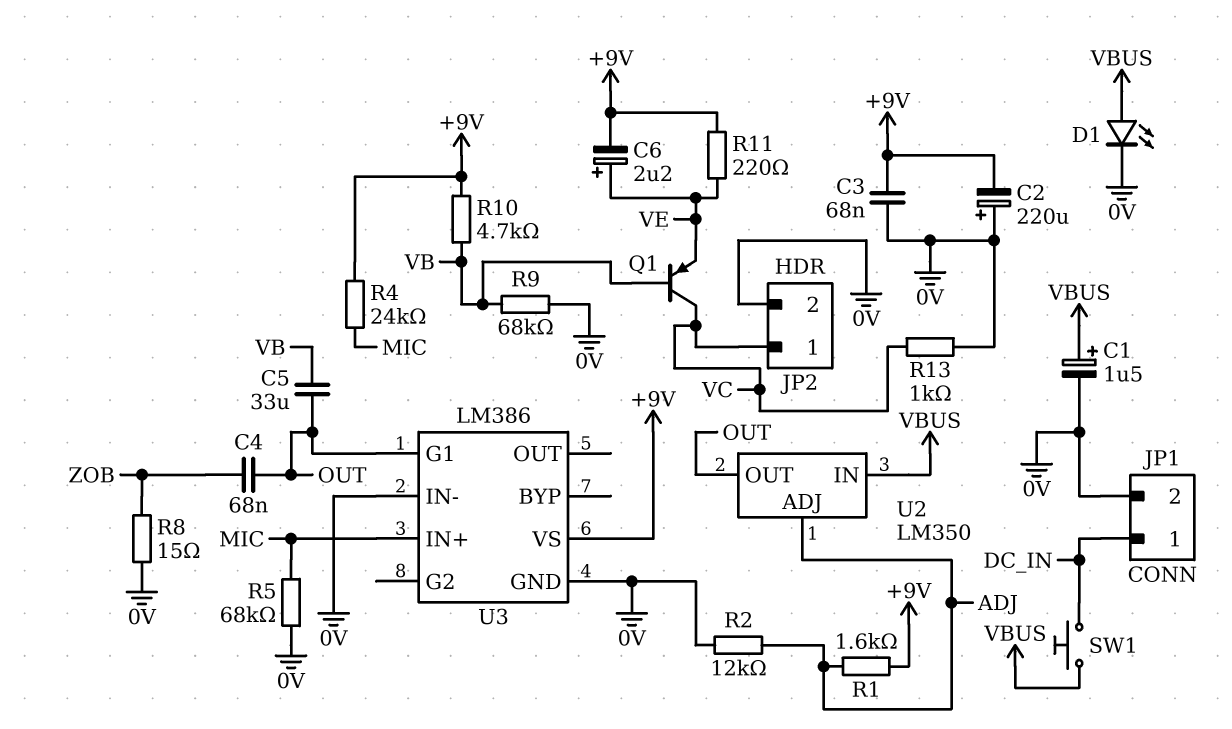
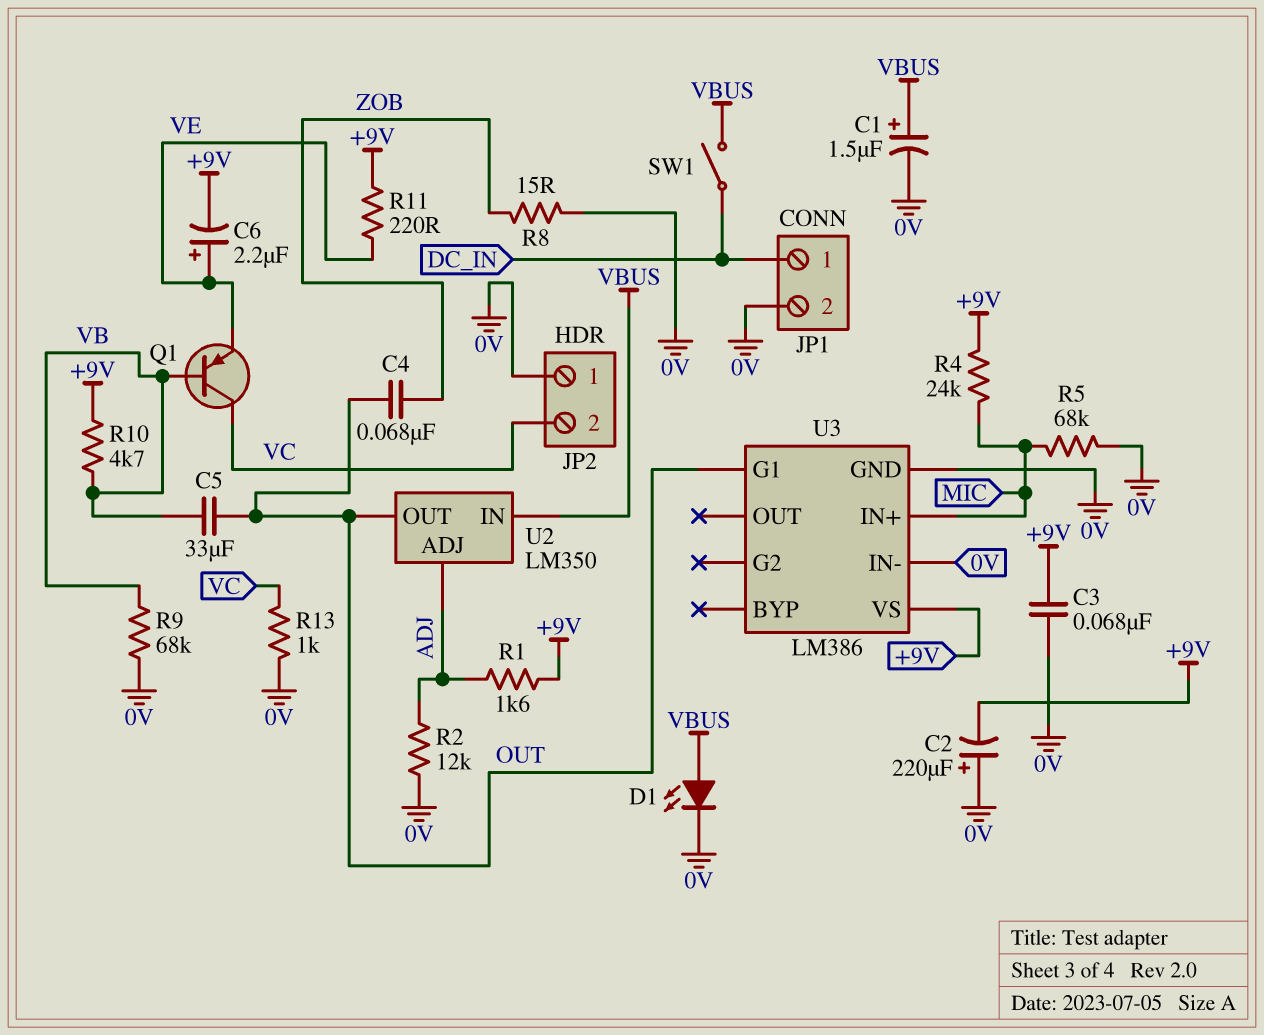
JP2 pin 1: VC -> 0V
JP2 pin 2: 0V -> VC
SW1: button (DC_IN, VBUS) -> switch (DC_IN, VBUS)

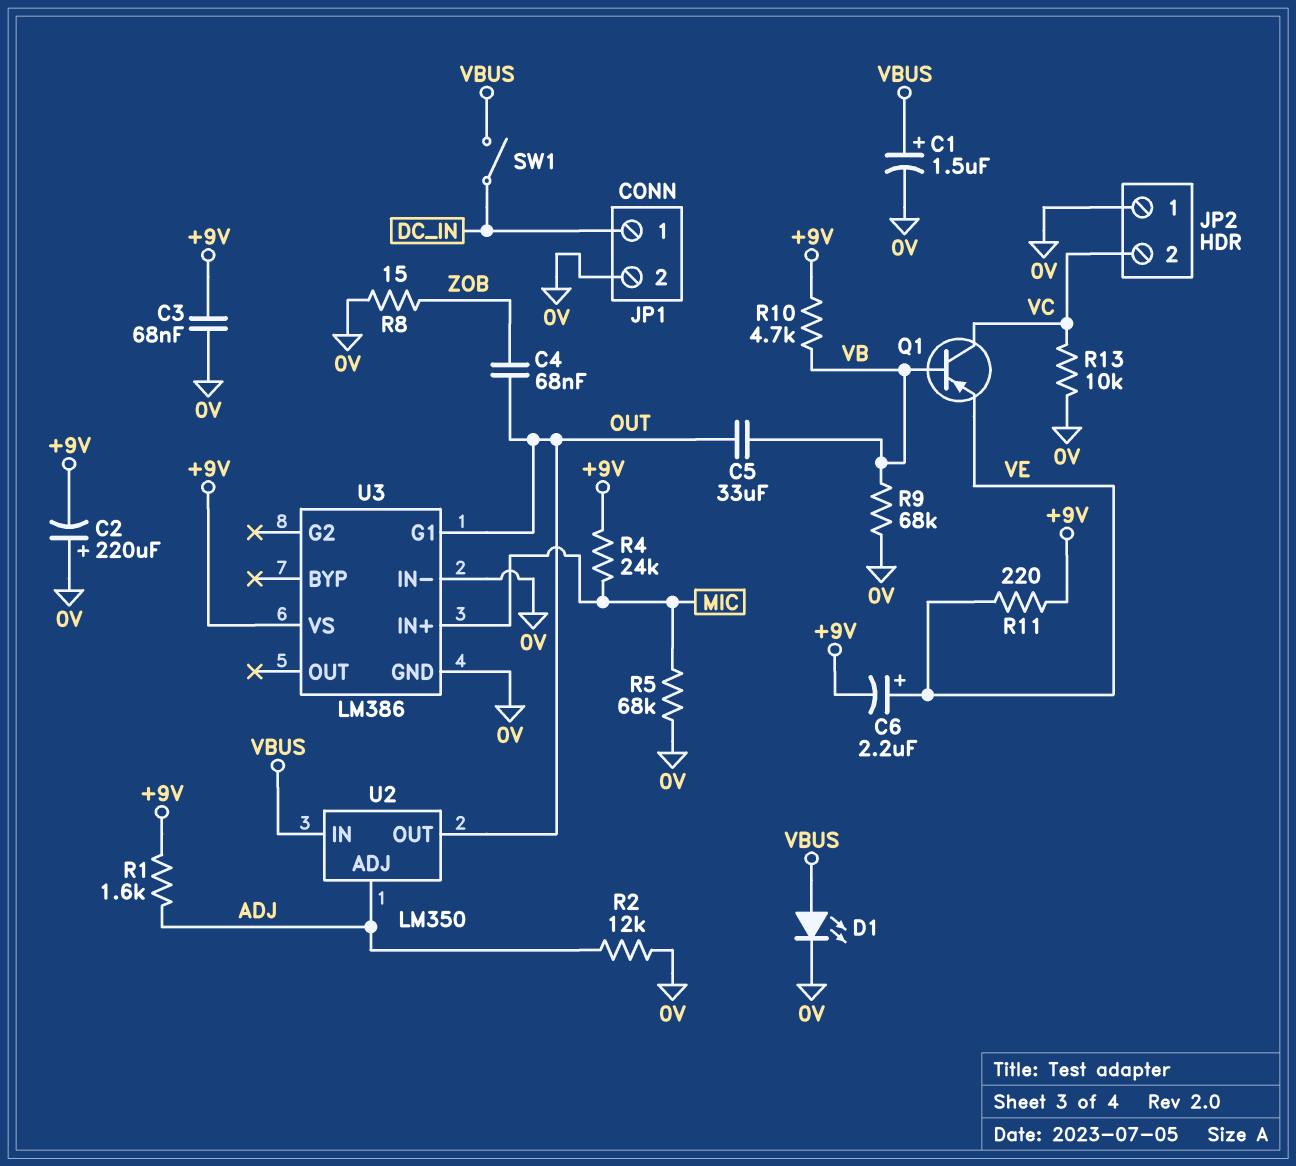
R13: 1k (0V, VC) -> 10k (0V, VC)

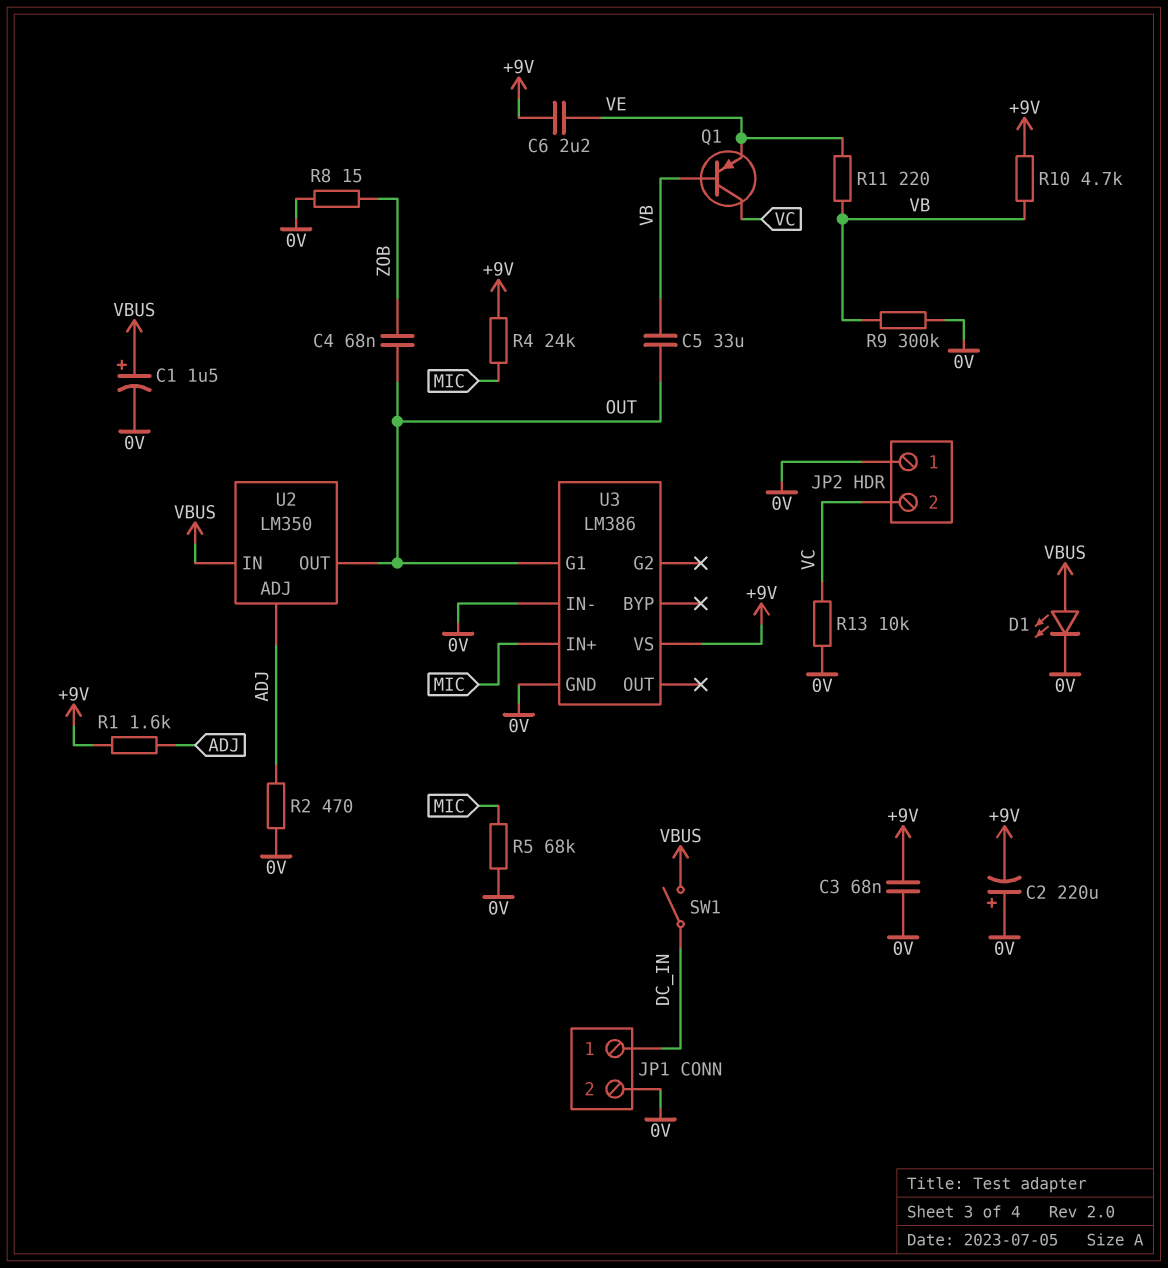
C6: 2.2uF (plus VE, minus +9V) -> 2.2uF (+9V, VE)
R2: 12k (0V, ADJ) -> 470 (0V, ADJ)
R9: 68k (0V, VB) -> 300k (0V, VB)
R11: 220 (+9V, VE) -> 220 (VB, VE)

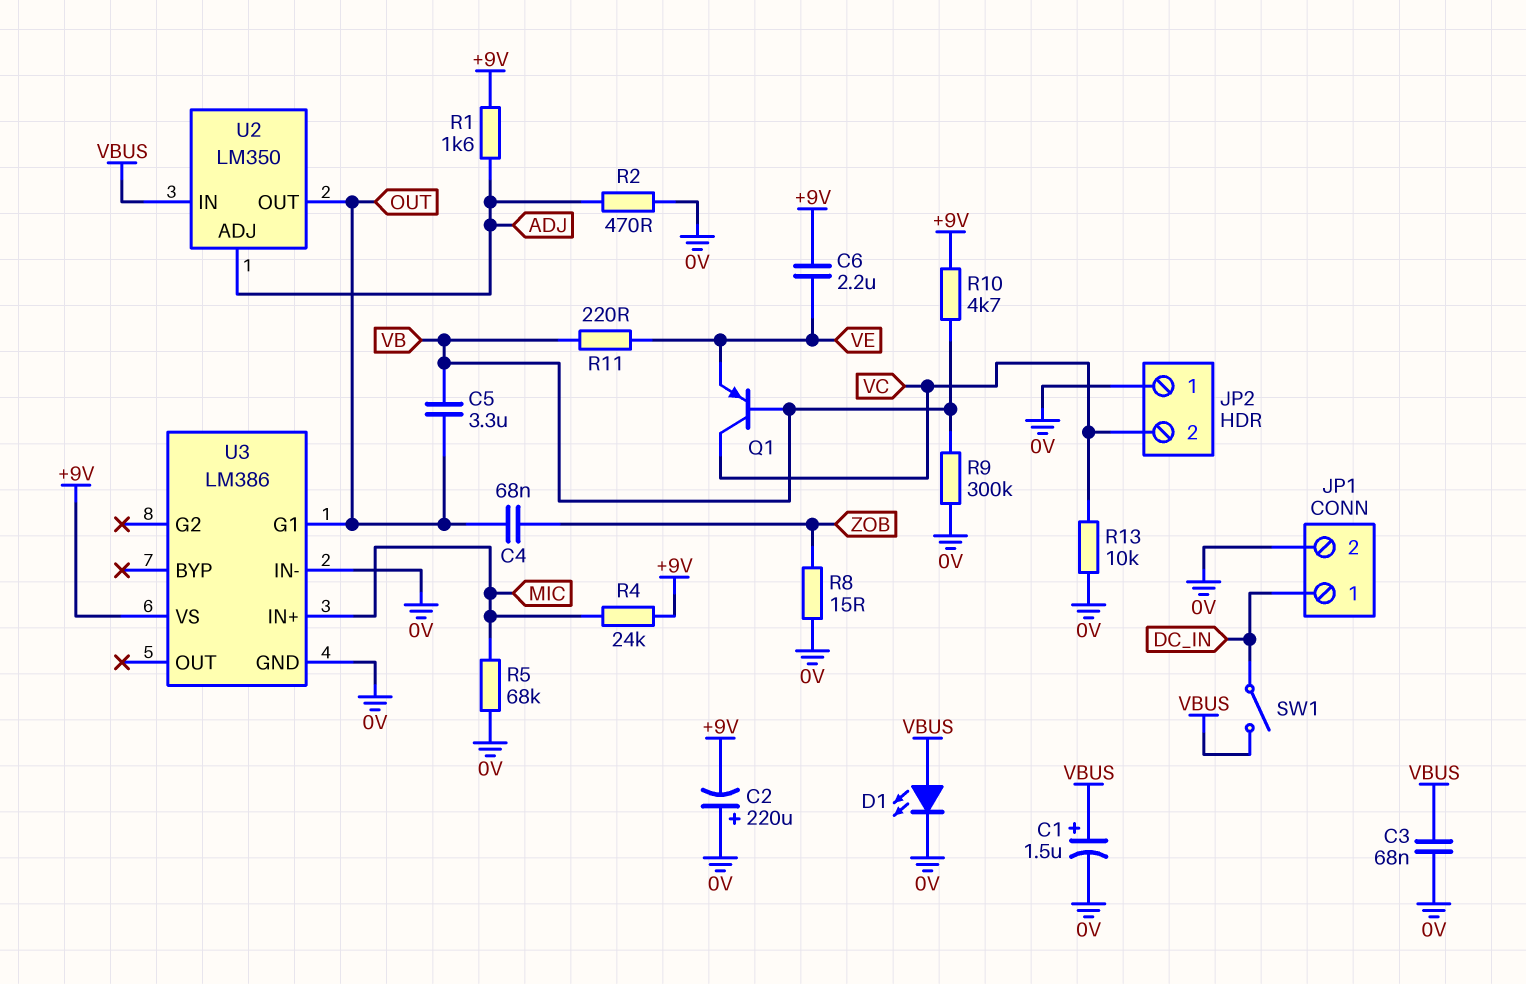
C3: 68nF (+9V, 0V) -> 68nF (0V, VBUS)
C5: 33uF (OUT, VB) -> 3.3uF (OUT, VB)

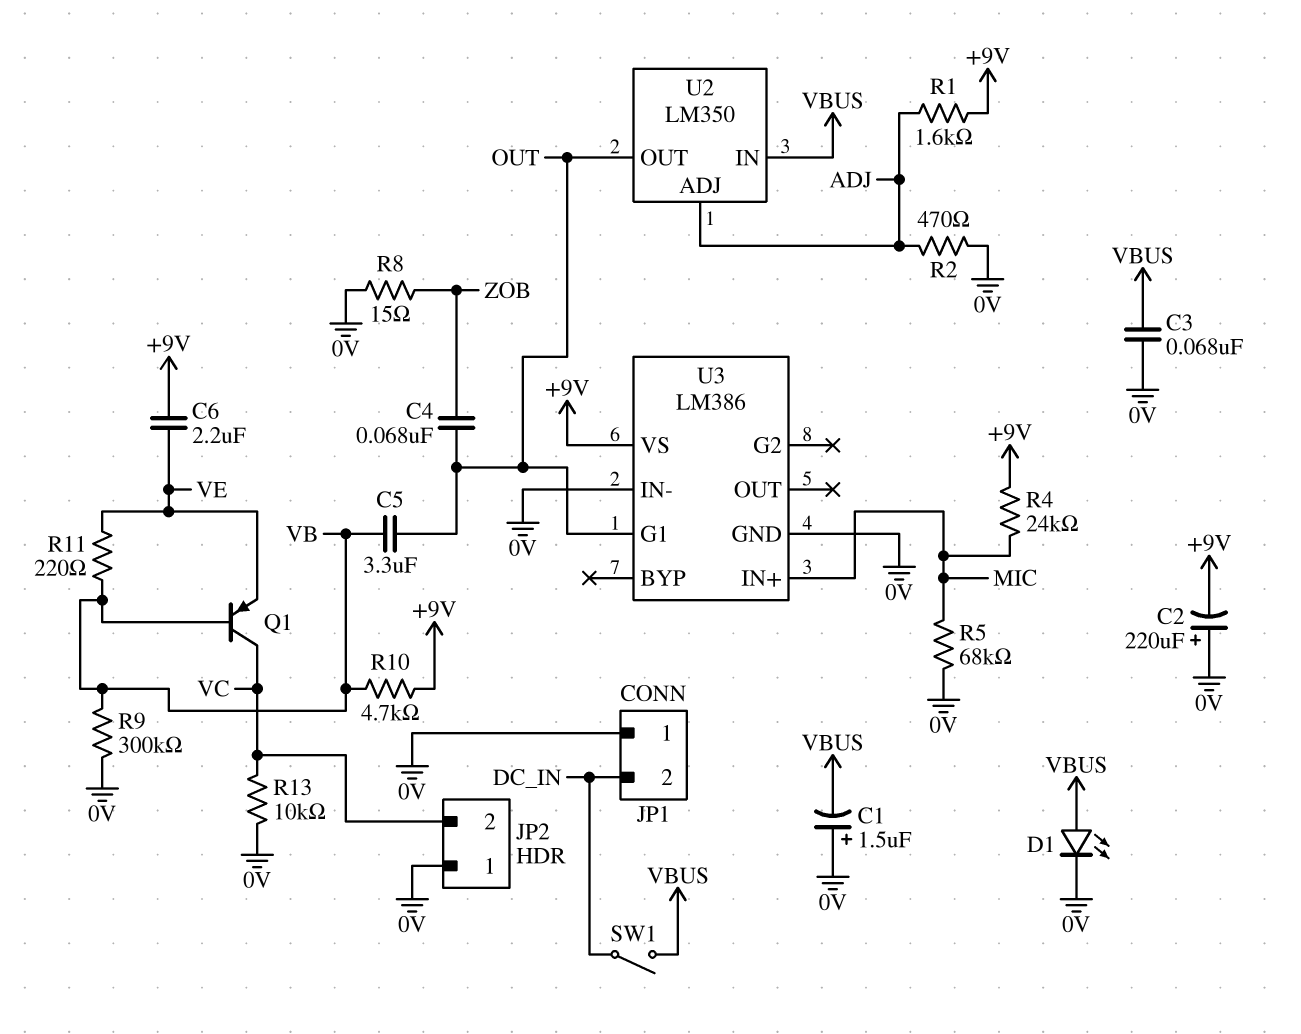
C1: 1.5uF (plus VBUS, minus 0V) -> 1.5uF (plus 0V, minus VBUS)
JP1 pin 1: DC_IN -> 0V
JP1 pin 2: 0V -> DC_IN

